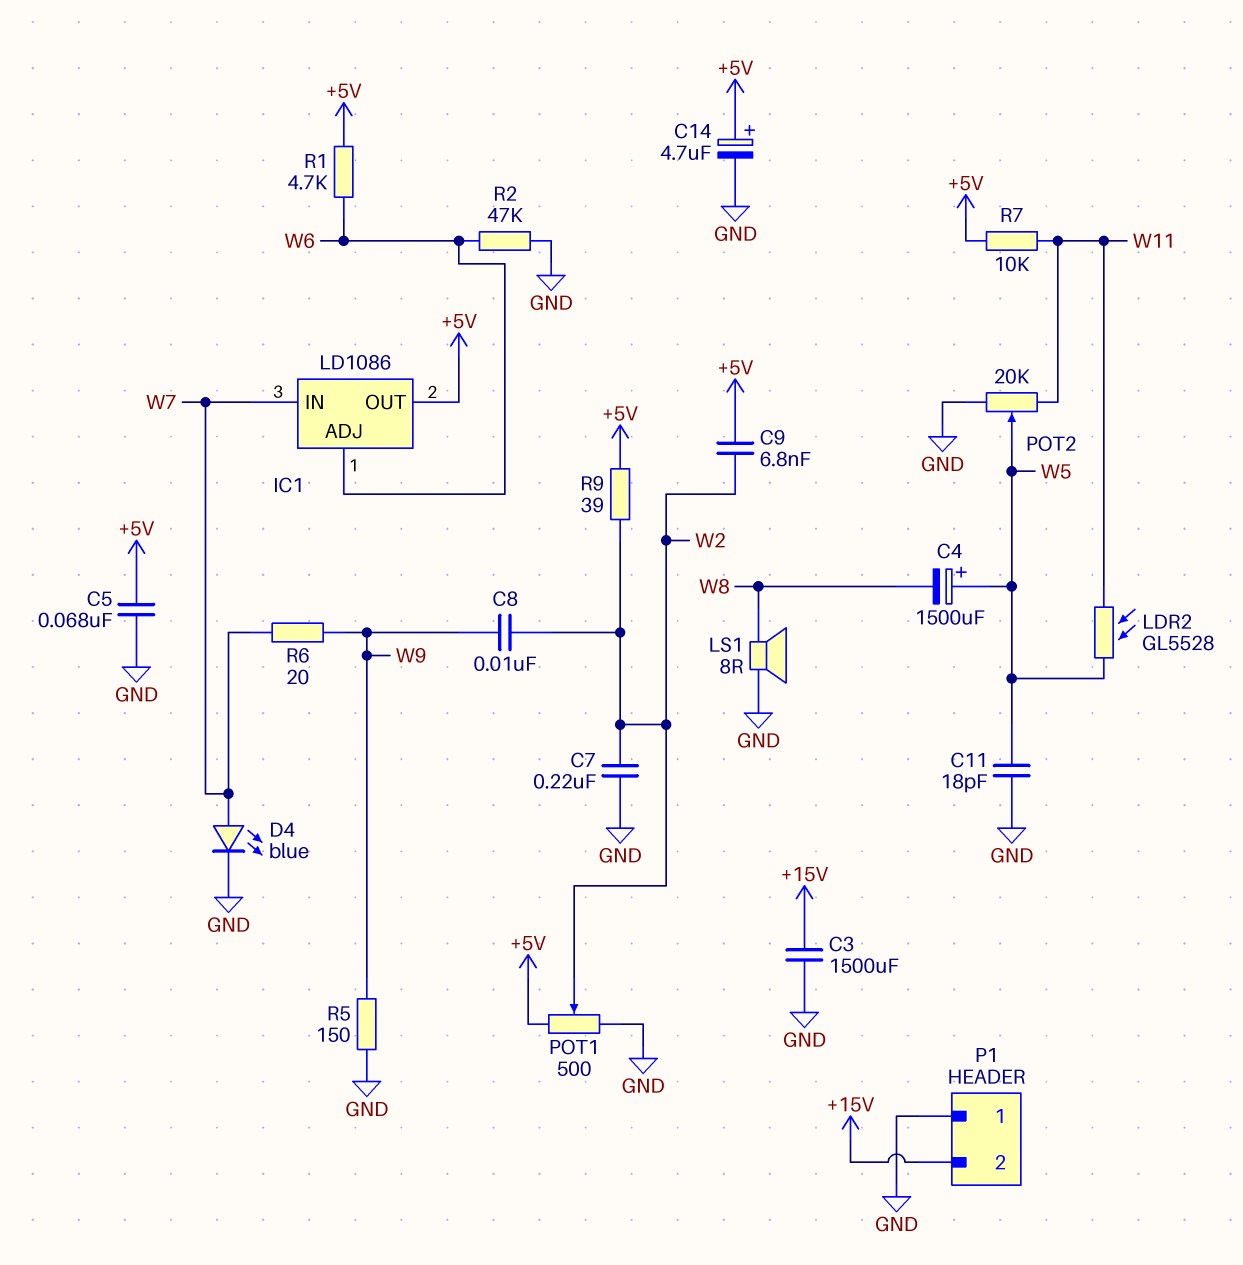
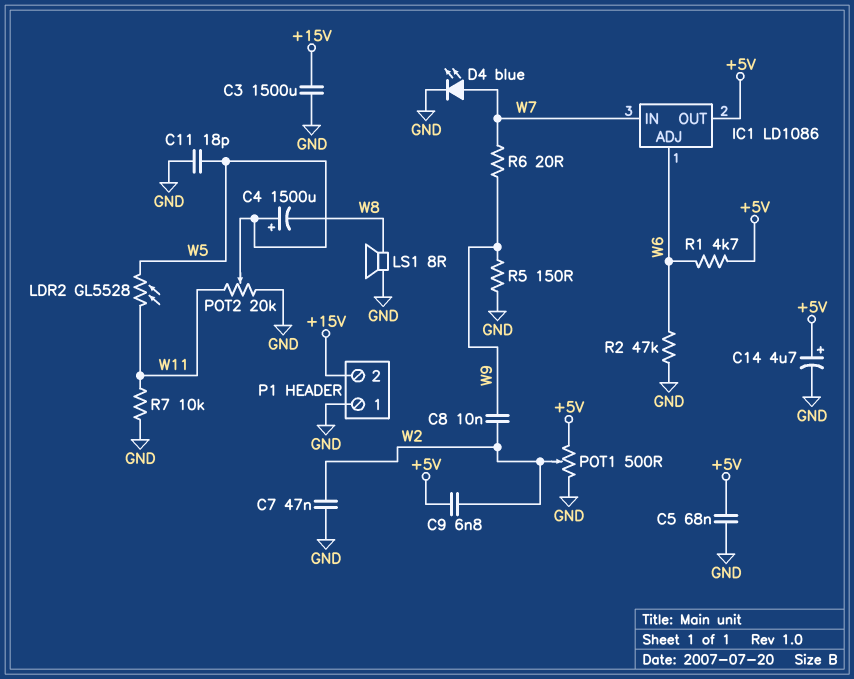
C7: 220nF (GND, W2) -> 47nF (GND, W2)
R7: 10k (+5V, W11) -> 10k (GND, W11)
R9: 39 (+5V, W2) -> none

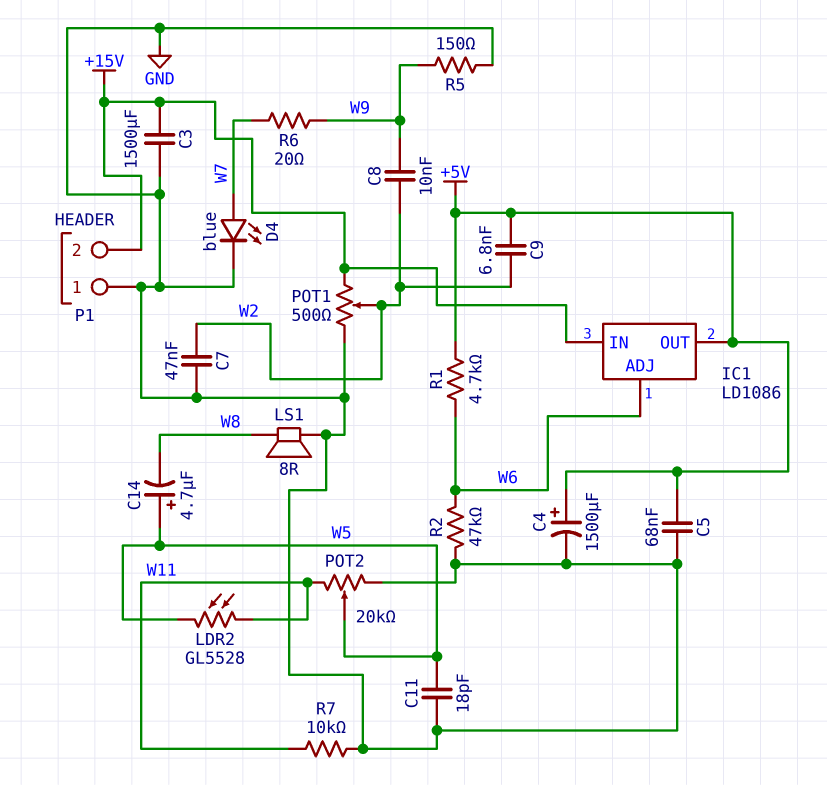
C4: 1500uF (plus W5, minus W8) -> 1500uF (plus +5V, minus GND)
C14: 4.7uF (plus +5V, minus GND) -> 4.7uF (plus W5, minus W8)
IC1 pin IN: W7 -> +15V
POT1: 500 (+5V, GND, wiper W2) -> 500 (+15V, GND, wiper W2)

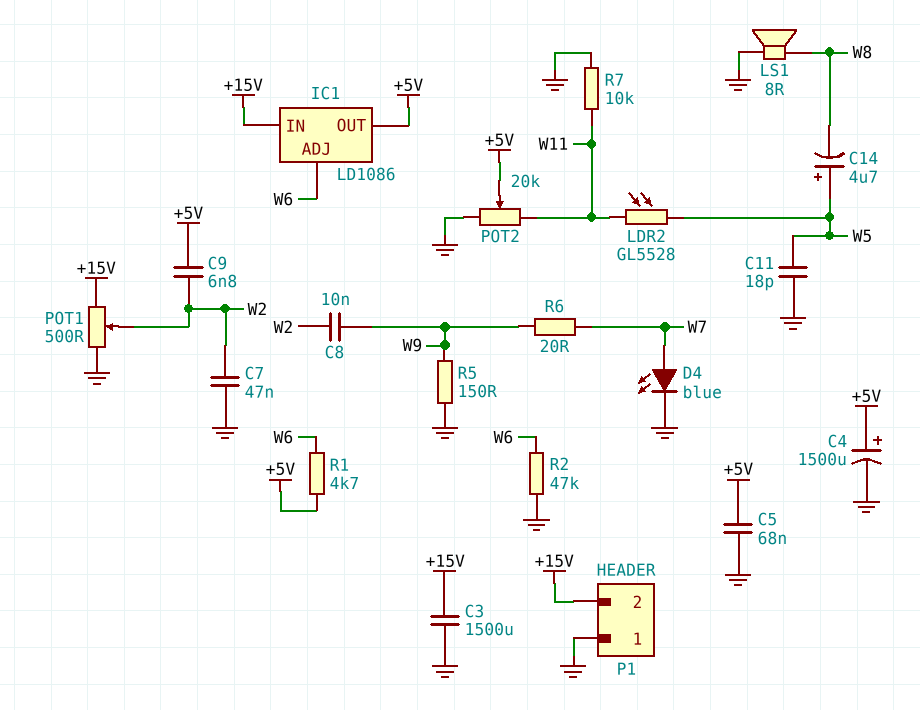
POT2: 20k (GND, W11, wiper W5) -> 20k (GND, W11, wiper +5V)

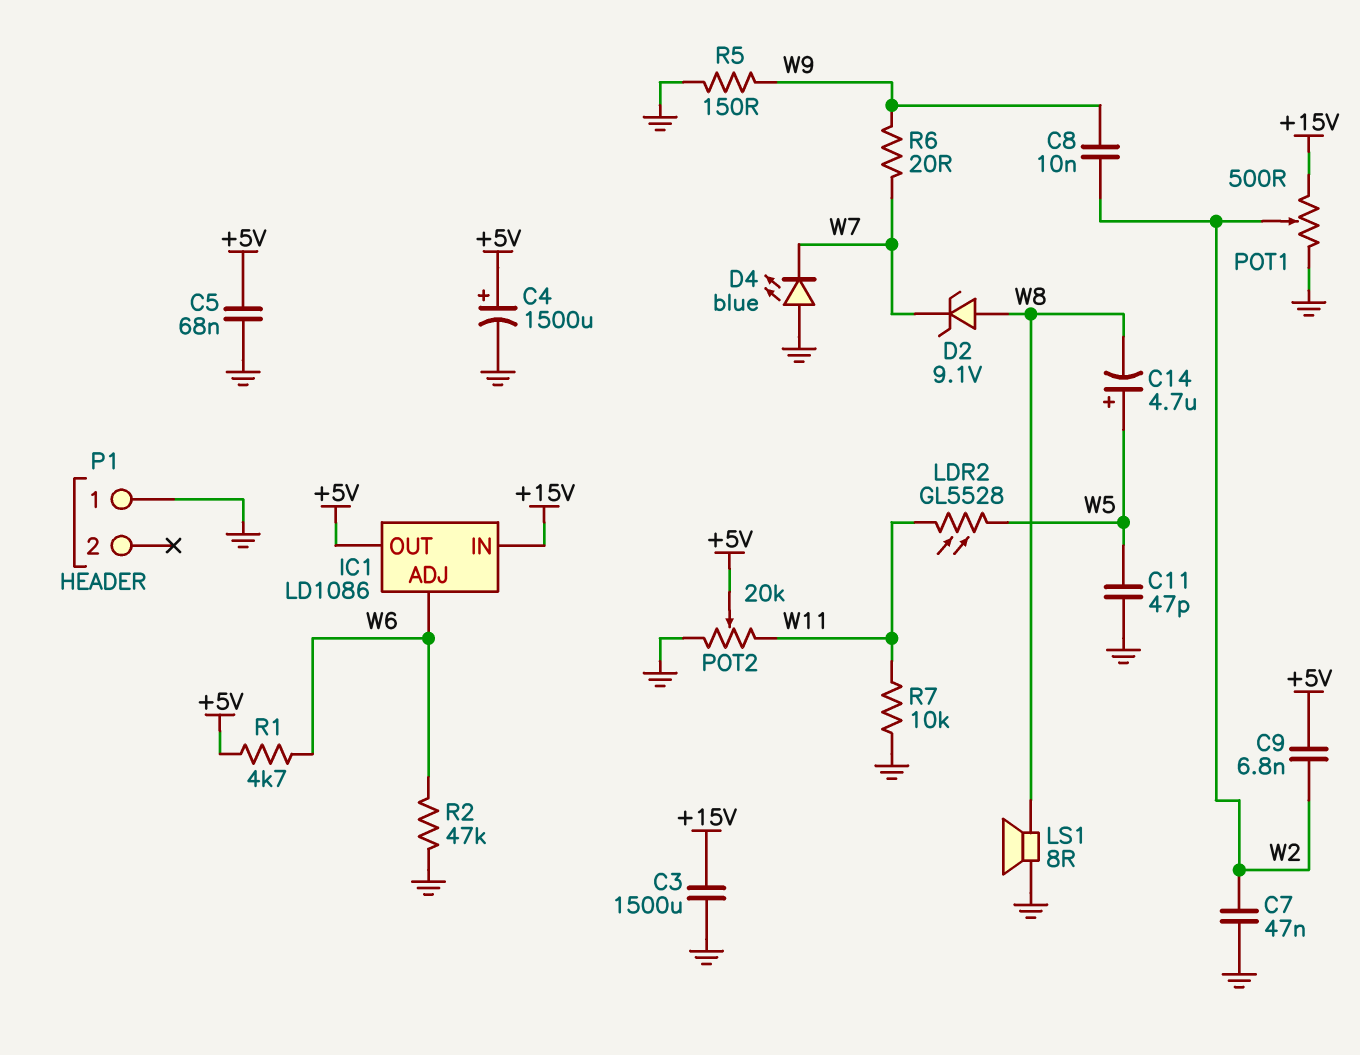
C11: 18pF (GND, W5) -> 47pF (GND, W5)
D2: none -> zener 9.1V (A W8, K W7)
D4: LED blue (A W7, K GND) -> LED blue (A GND, K W7)
P1 pin 2: +15V -> none

